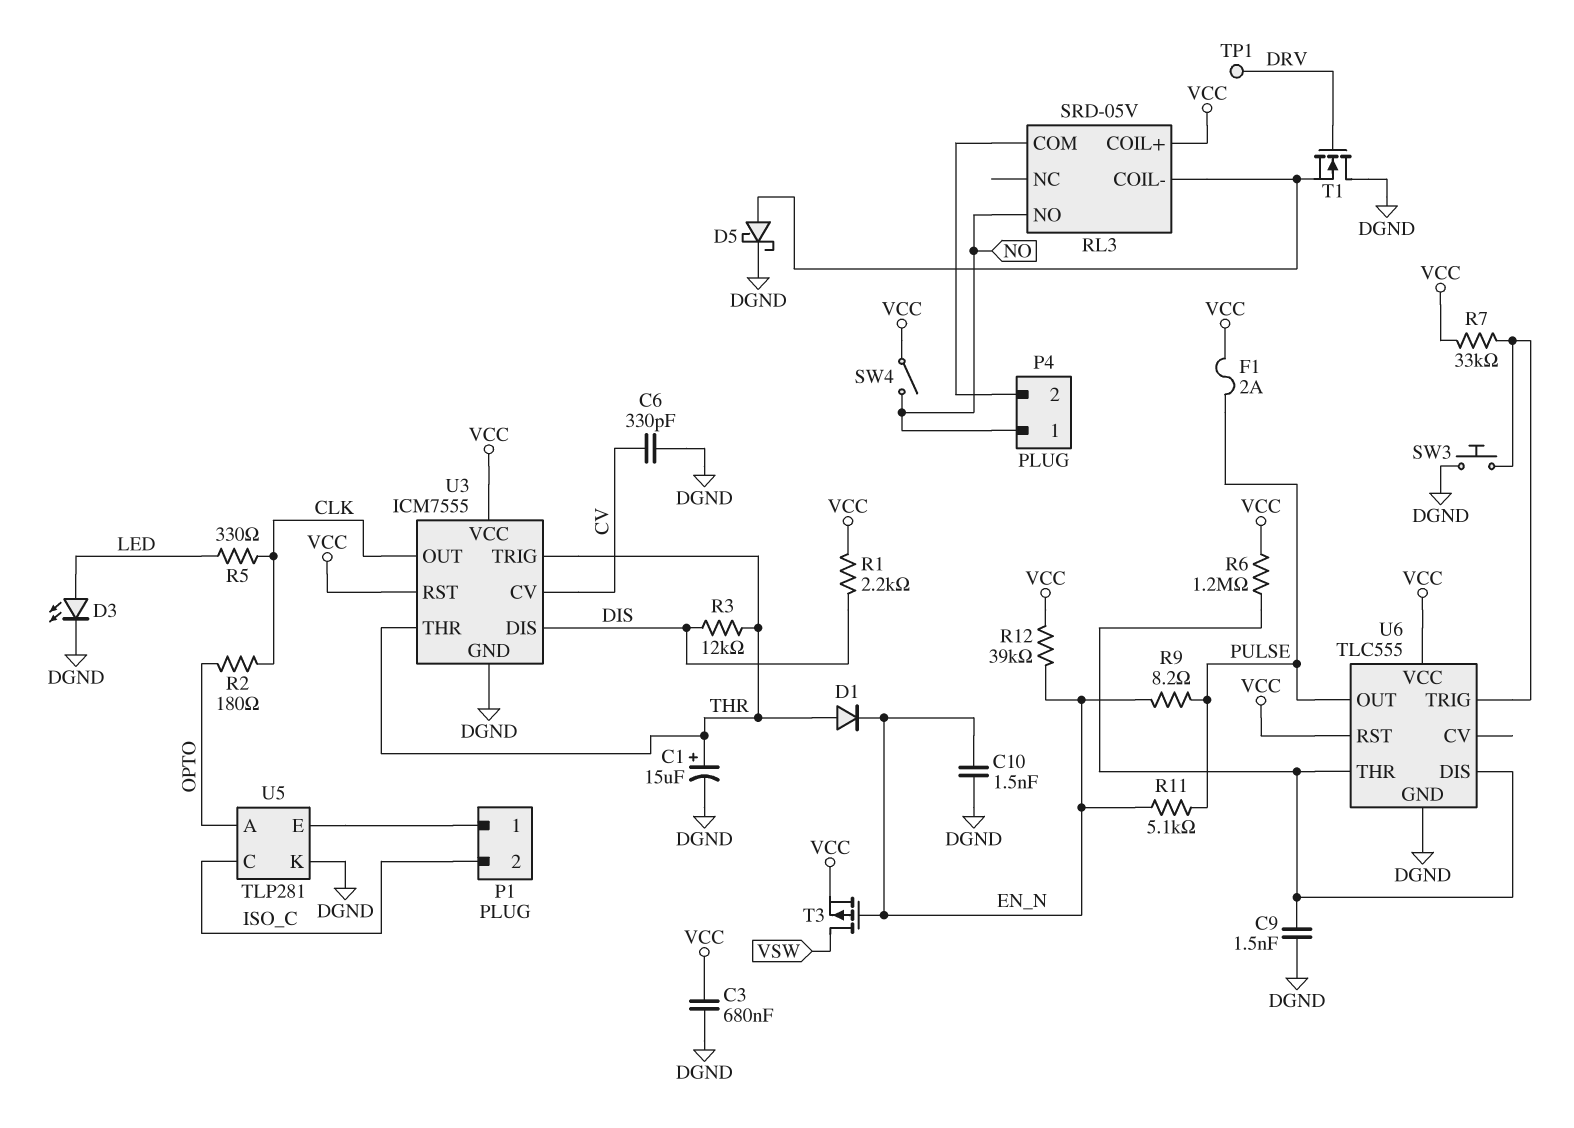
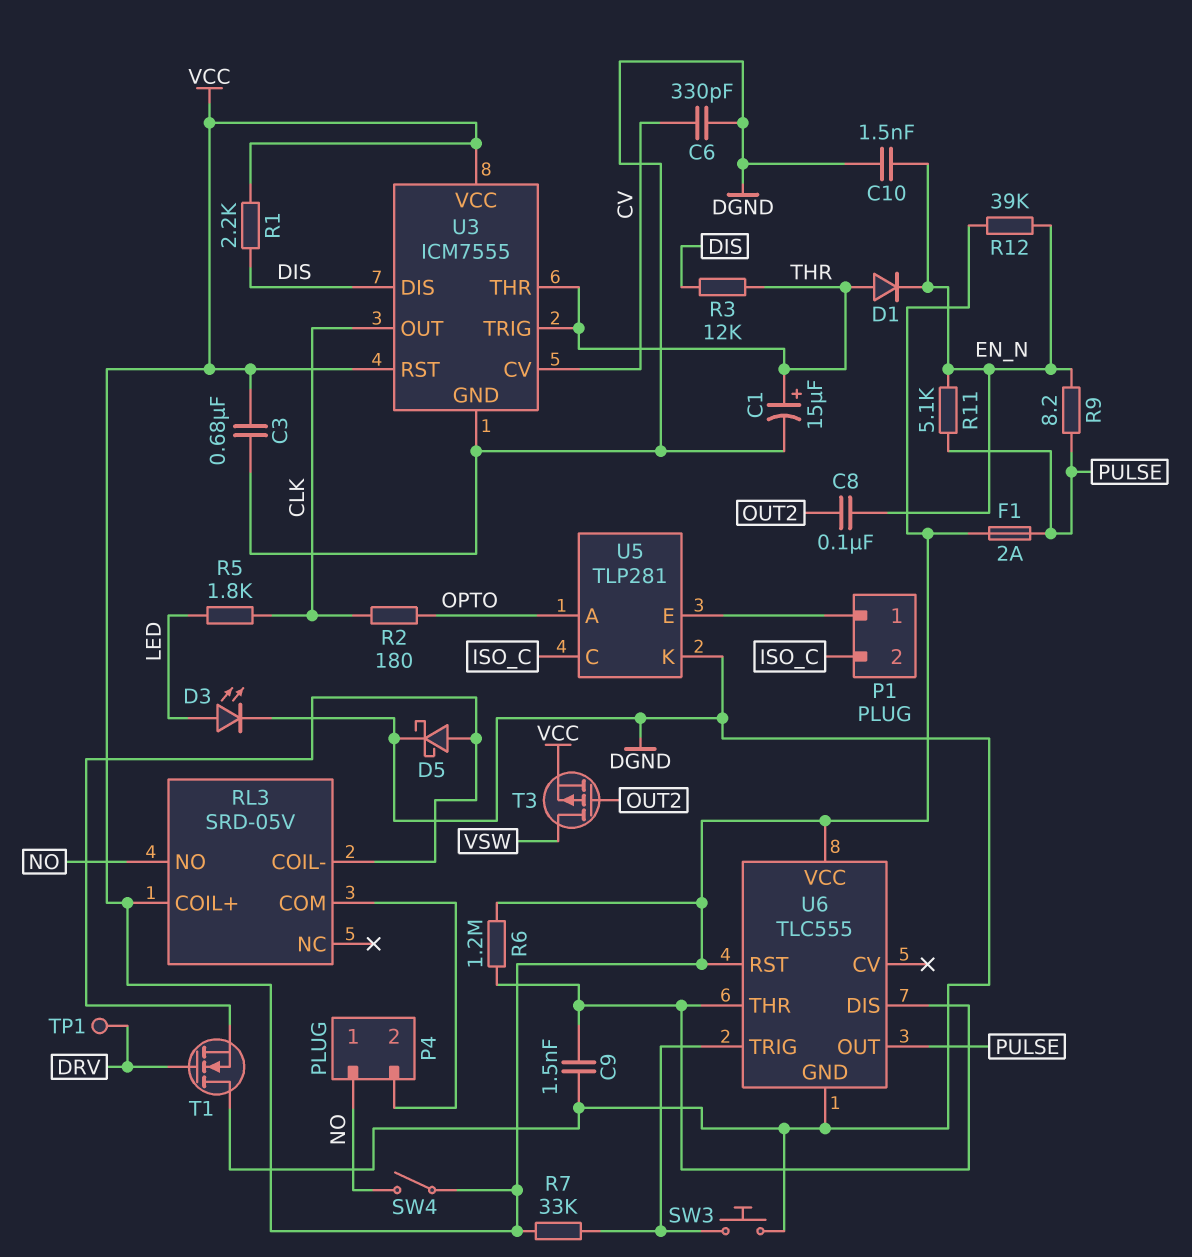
C8: none -> 100nF (EN_N, OUT2)
R5: 330 (CLK, LED) -> 1.8k (CLK, LED)
T3: PMOS (G EN_N, D VSW, S VCC) -> PMOS (G OUT2, D VSW, S VCC)

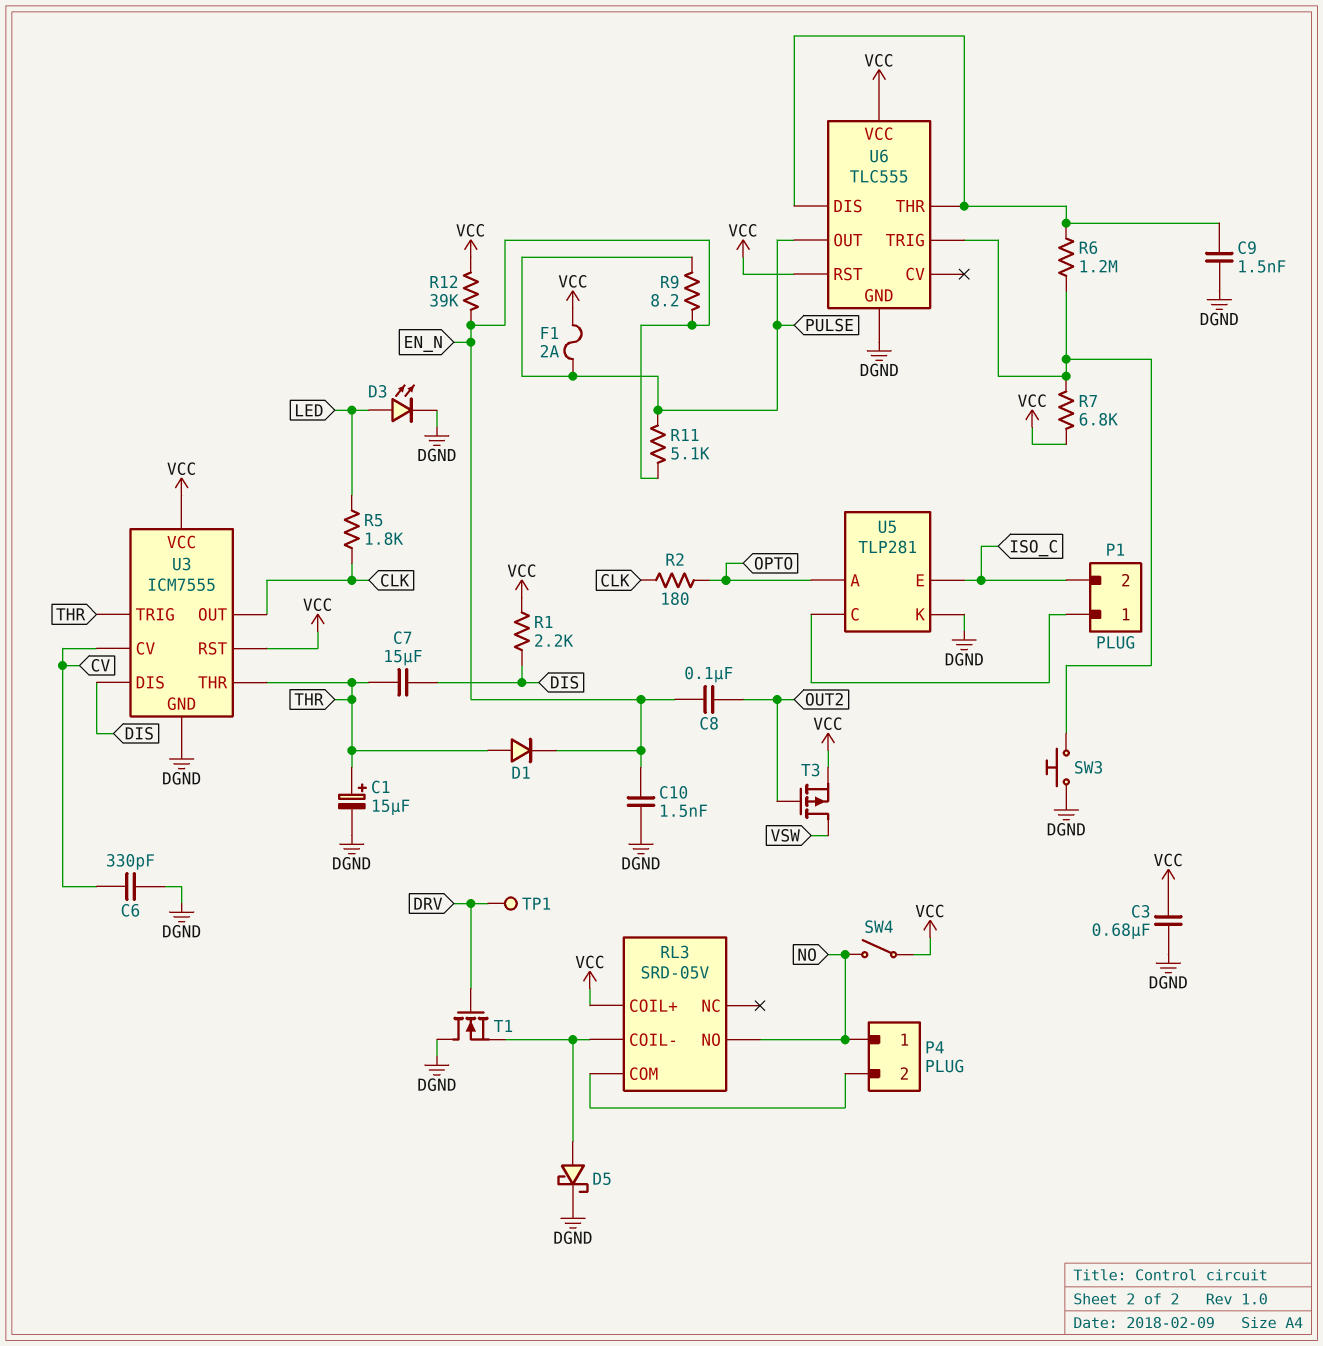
C7: none -> 15uF (DIS, THR)
R3: 12k (DIS, THR) -> none
R6: 1.2M (U6/DIS, VCC) -> 1.2M (U6/DIS, U6/TRIG)
R7: 33k (U6/TRIG, VCC) -> 6.8k (U6/TRIG, VCC)
U5 pin C: ISO_C -> P1/1
U5 pin E: P1/1 -> ISO_C

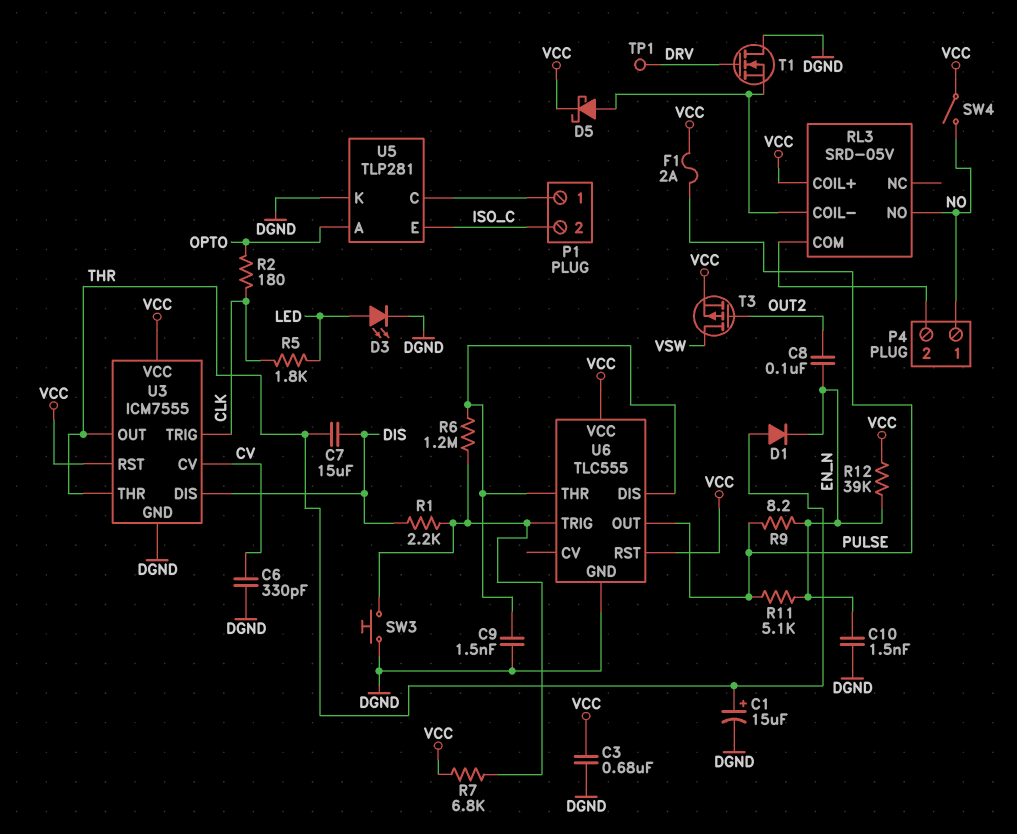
D5: schottky (A RL3/COIL-, K DGND) -> schottky (A RL3/COIL-, K VCC)
R1: 2.2k (DIS, VCC) -> 2.2k (DIS, U6/TRIG)
U3 pin OUT: CLK -> THR
U3 pin TRIG: THR -> CLK

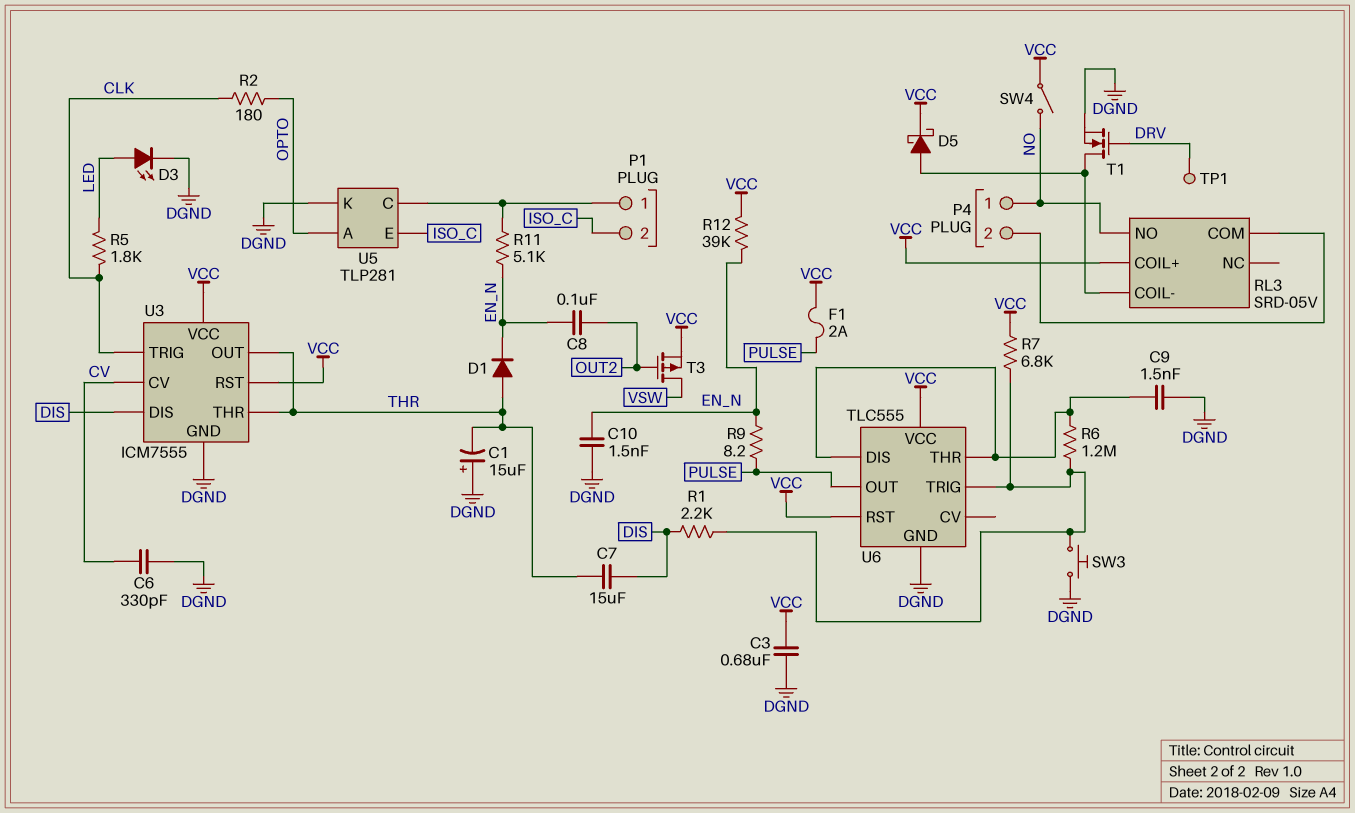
C1: 15uF (plus THR, minus DGND) -> 15uF (plus DGND, minus THR)
R11: 5.1k (EN_N, PULSE) -> 5.1k (EN_N, P1/1)
T1: NMOS (G DRV, D DGND, S RL3/COIL-) -> NMOS (G DRV, D RL3/COIL-, S DGND)

